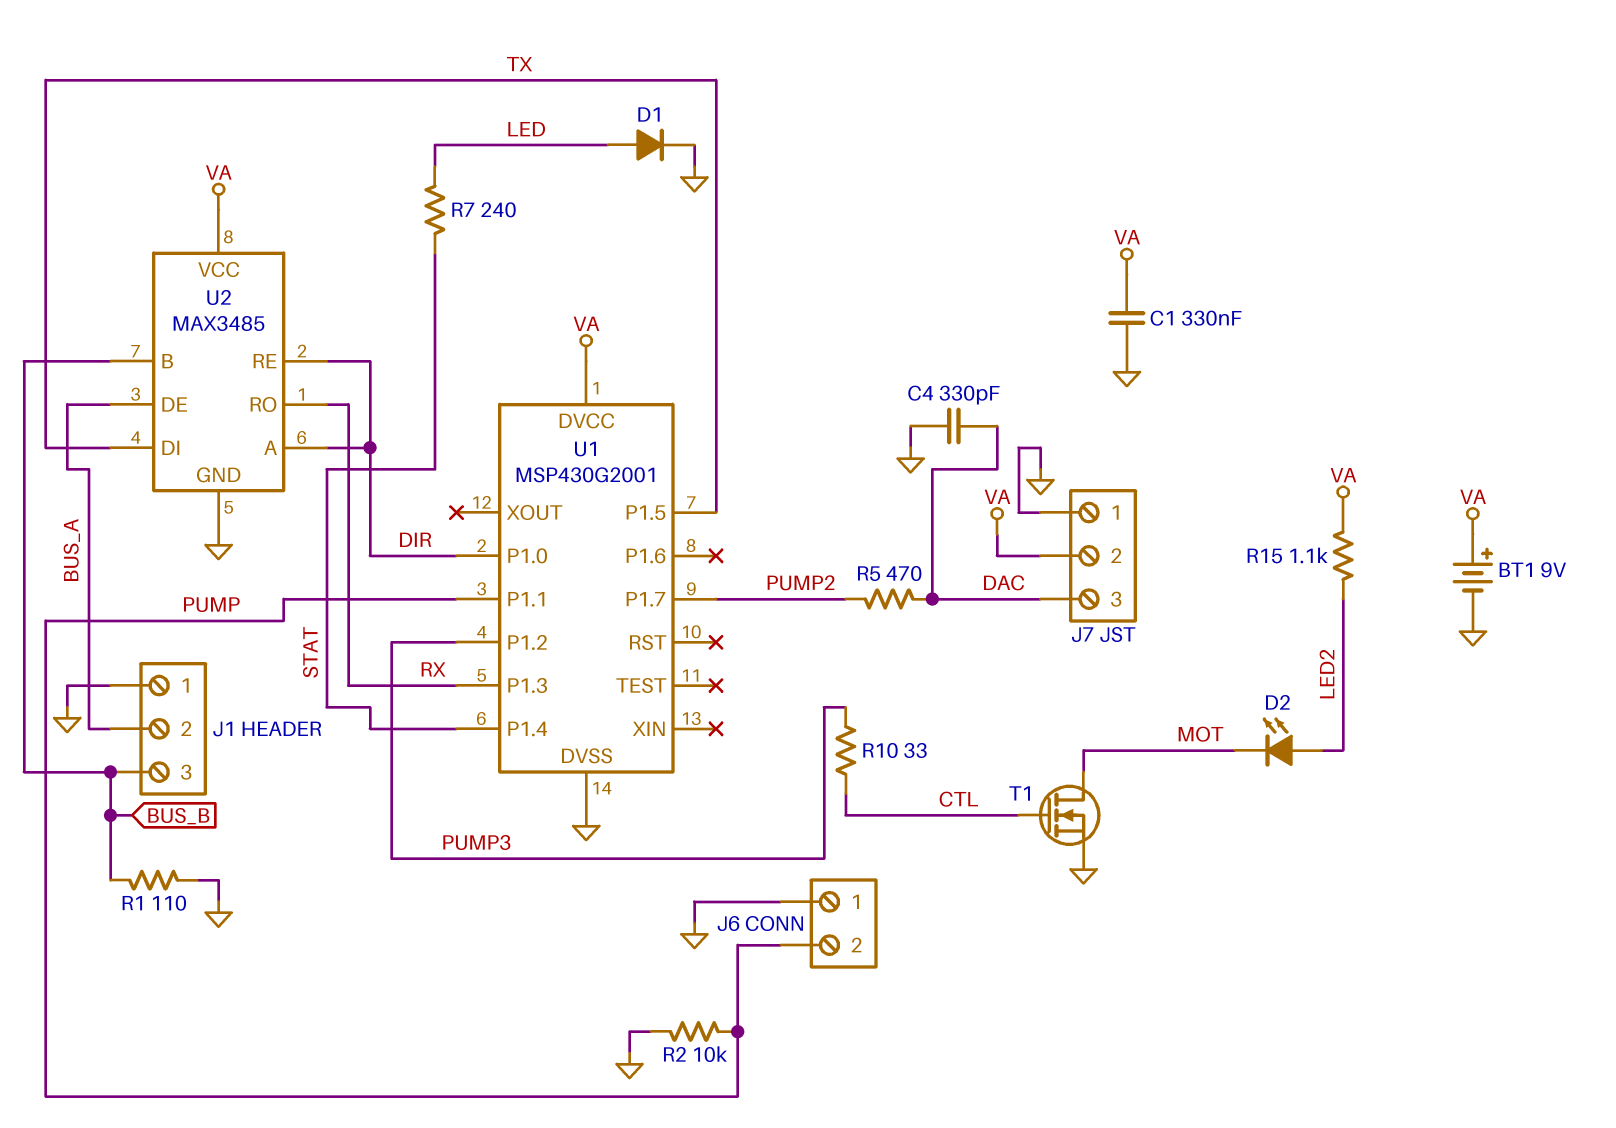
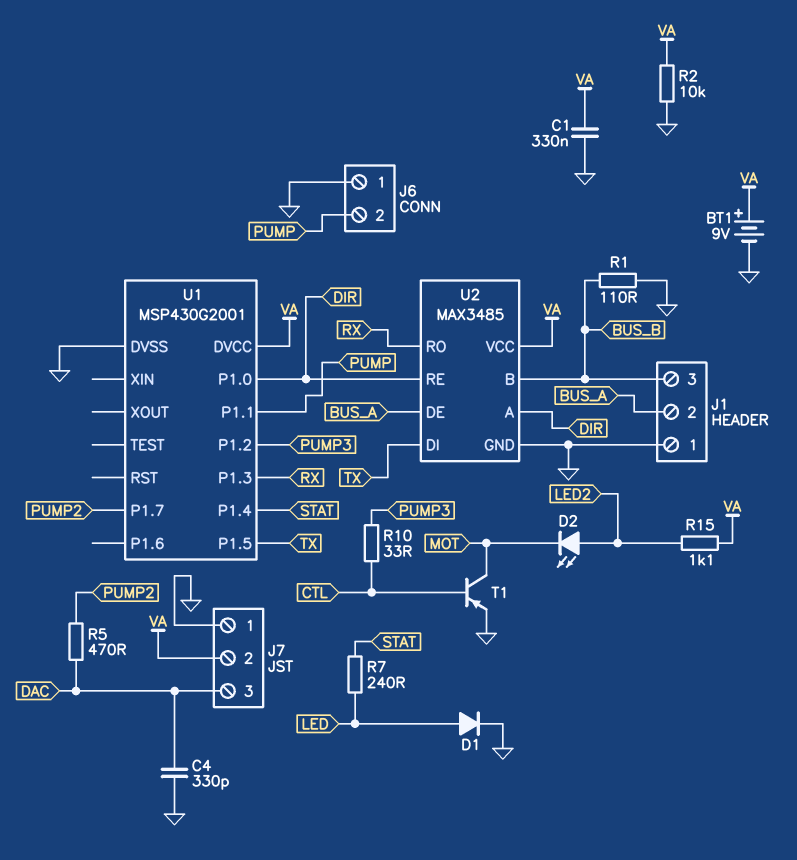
R2: 10k (GND, PUMP) -> 10k (GND, VA)
T1: NMOS (G CTL, D MOT, S GND) -> PNP (B CTL, C MOT, E GND)

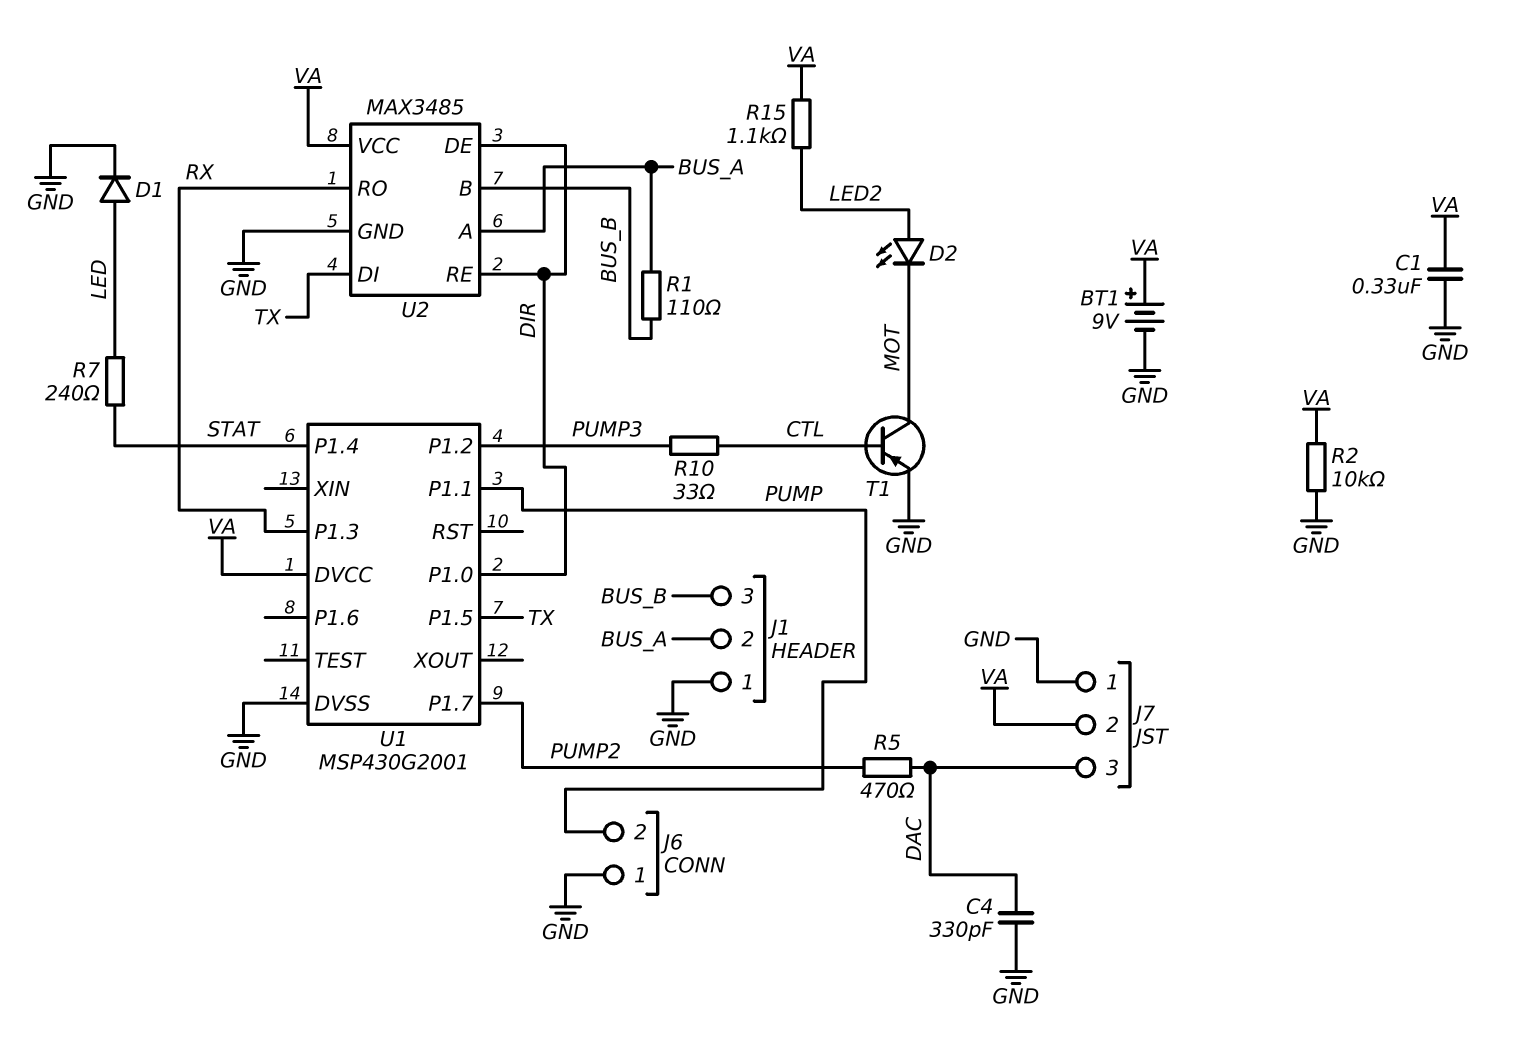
R1: 110 (BUS_B, GND) -> 110 (BUS_A, BUS_B)
U2 pin A: DIR -> BUS_A
U2 pin DE: BUS_A -> DIR

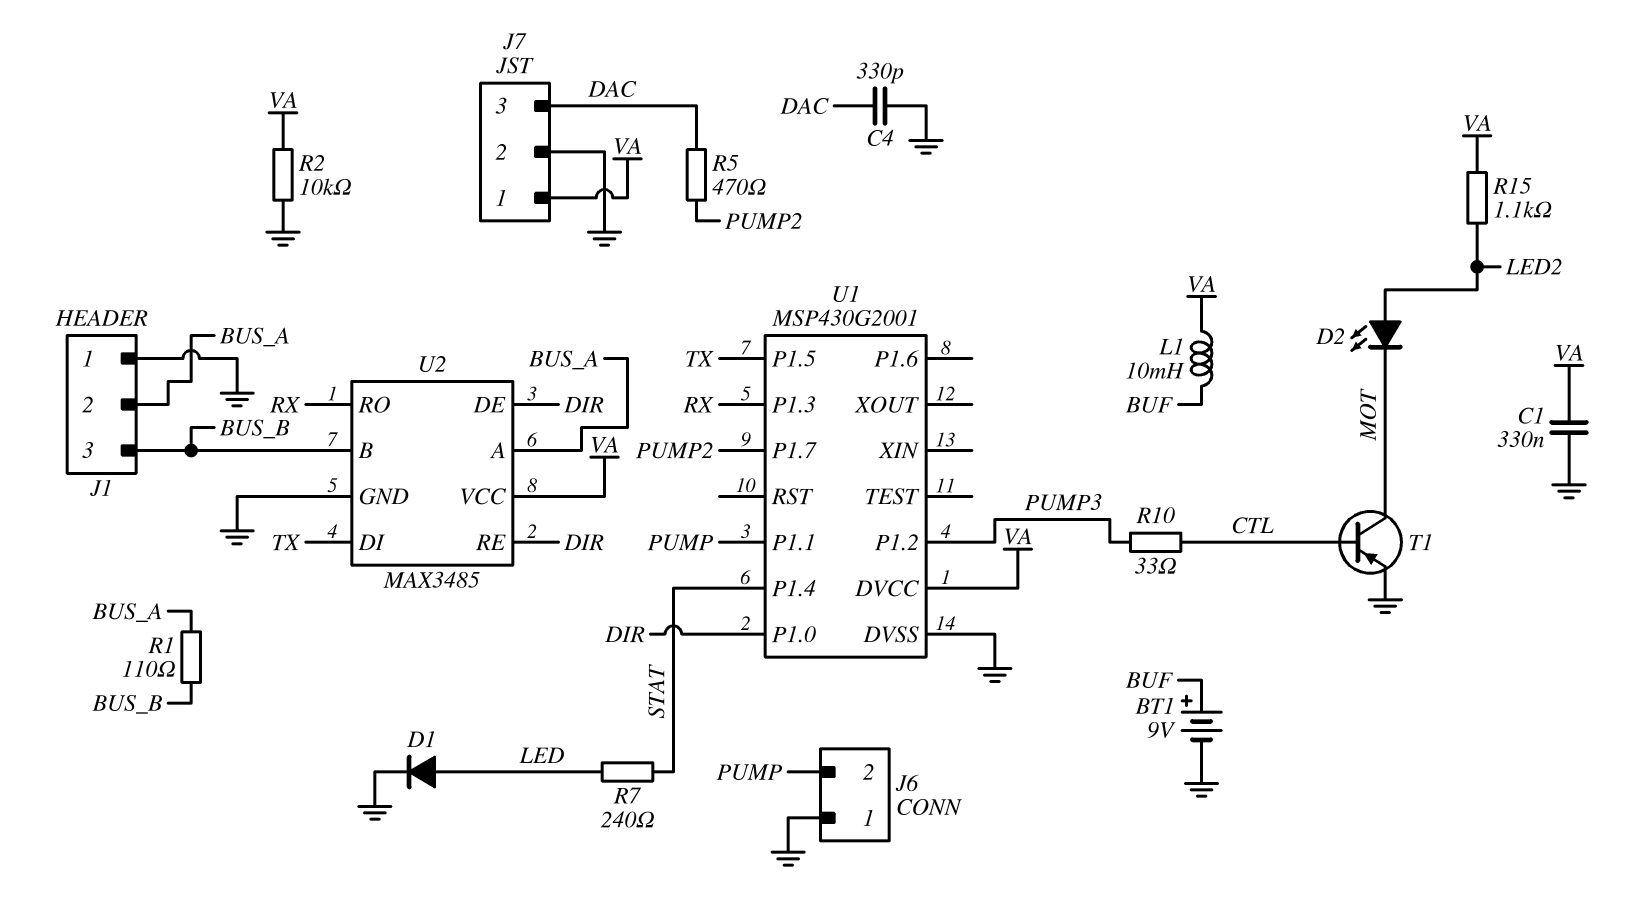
BT1: 9V (plus VA, minus GND) -> 9V (plus BUF, minus GND)
J7 pin 1: GND -> VA
J7 pin 2: VA -> GND
L1: none -> 10mH (BUF, VA)

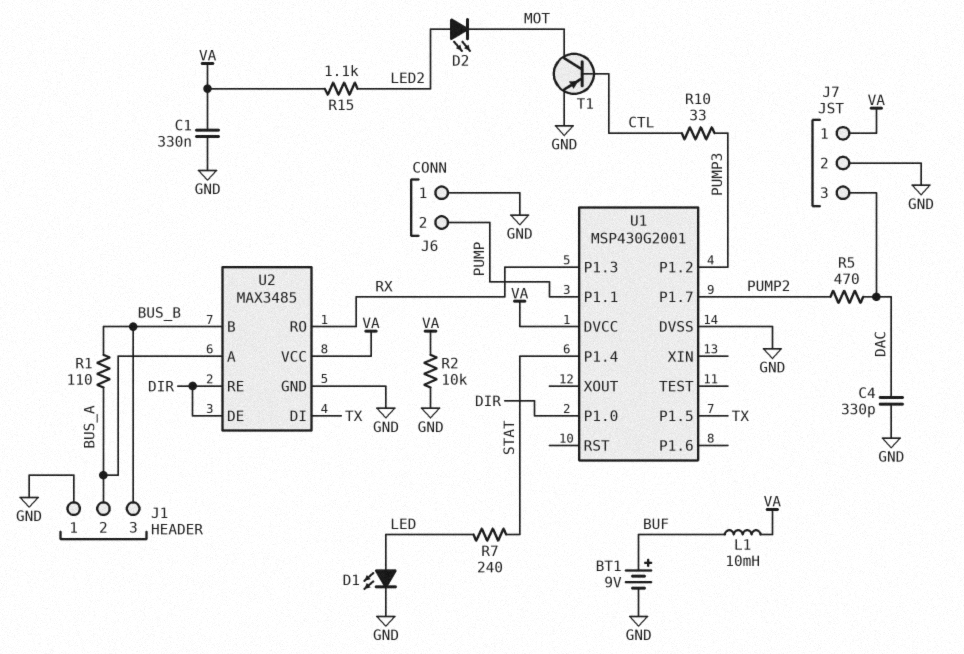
D1: diode (A LED, K GND) -> LED (A LED, K GND)

